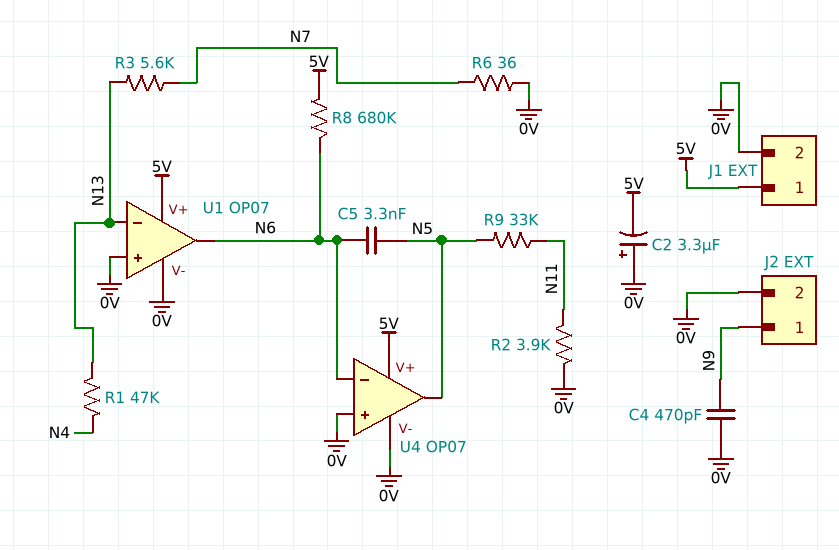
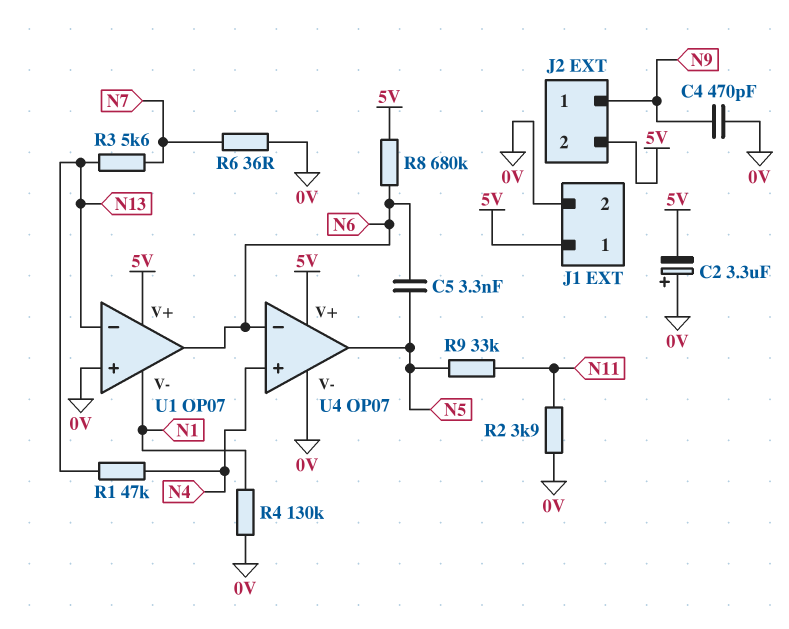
J2 pin 2: 0V -> 5V
R4: none -> 130k (0V, N1)
U1 pin V-: 0V -> N1
U4 pin in+: 0V -> N4

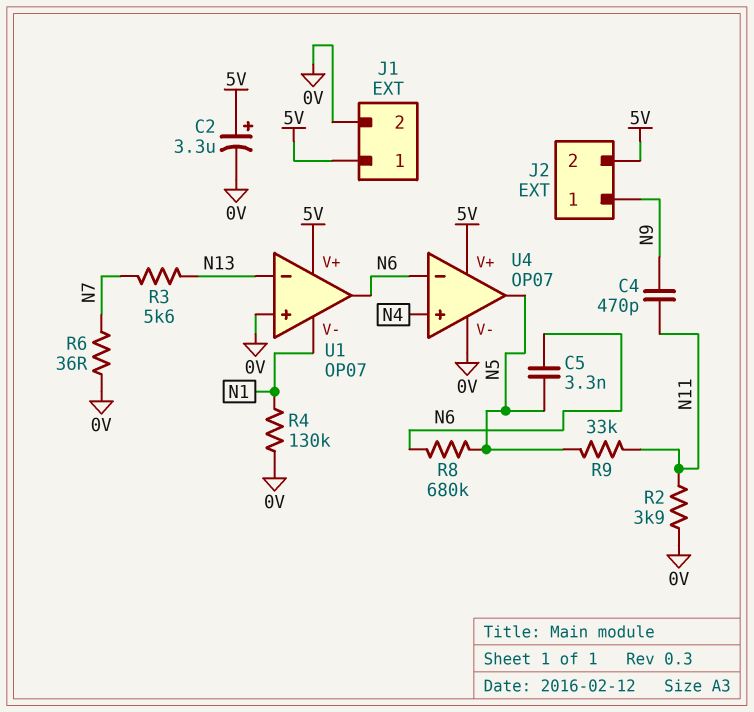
C2: 3.3uF (plus 0V, minus 5V) -> 3.3uF (plus 5V, minus 0V)
C4: 470pF (0V, N9) -> 470pF (N9, N11)
R1: 47k (N4, N13) -> none
R8: 680k (5V, N6) -> 680k (N5, N6)

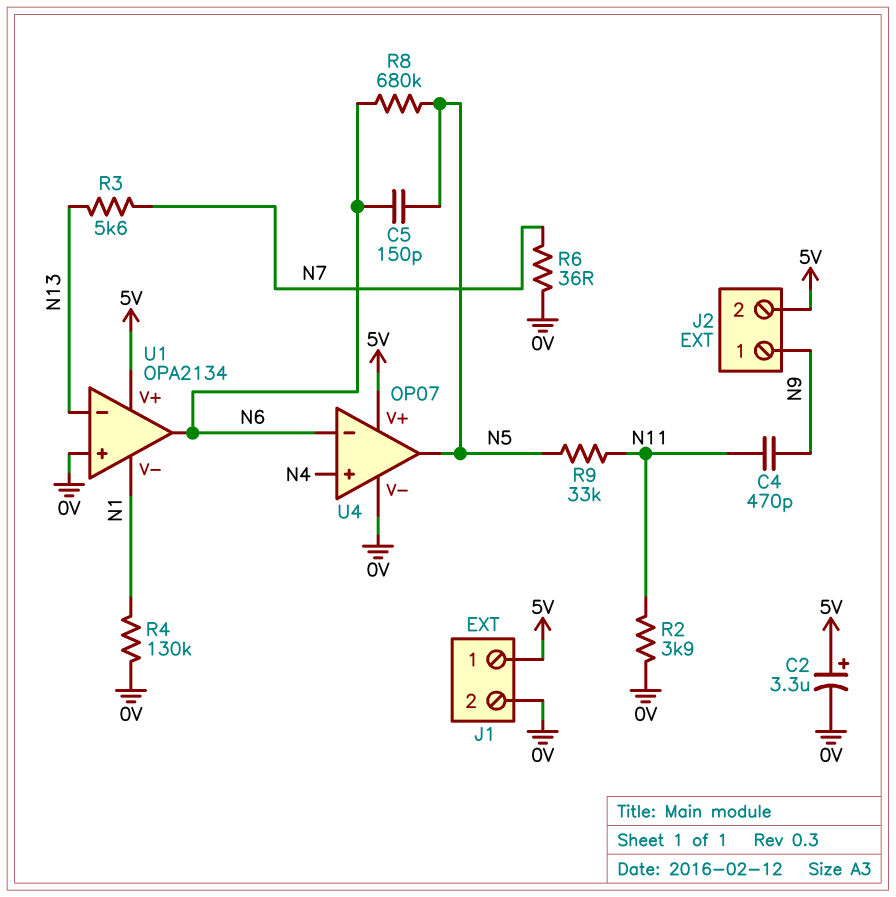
C5: 3.3nF (N5, N6) -> 150pF (N5, N6)
U1: OP07 -> OPA2134

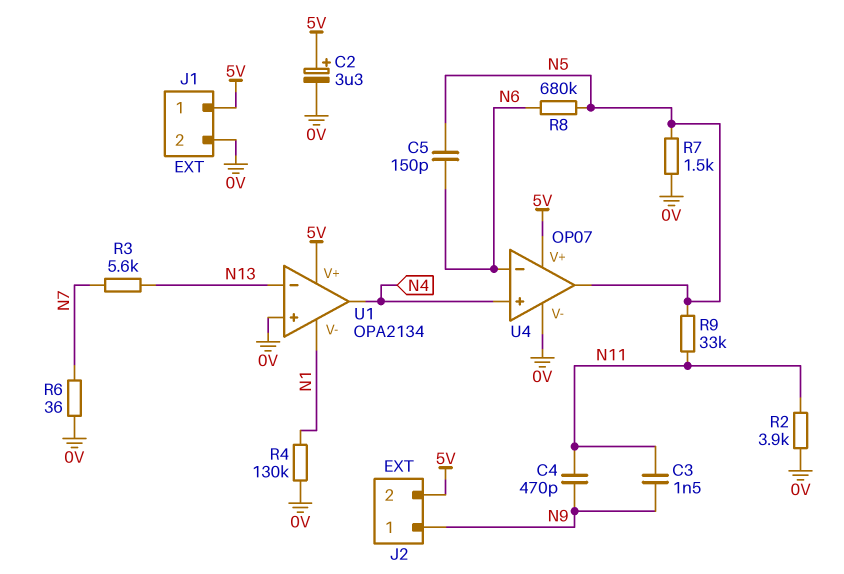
C3: none -> 1.5nF (N9, N11)
R7: none -> 1.5k (0V, N5)
U1 pin out: N6 -> N4

